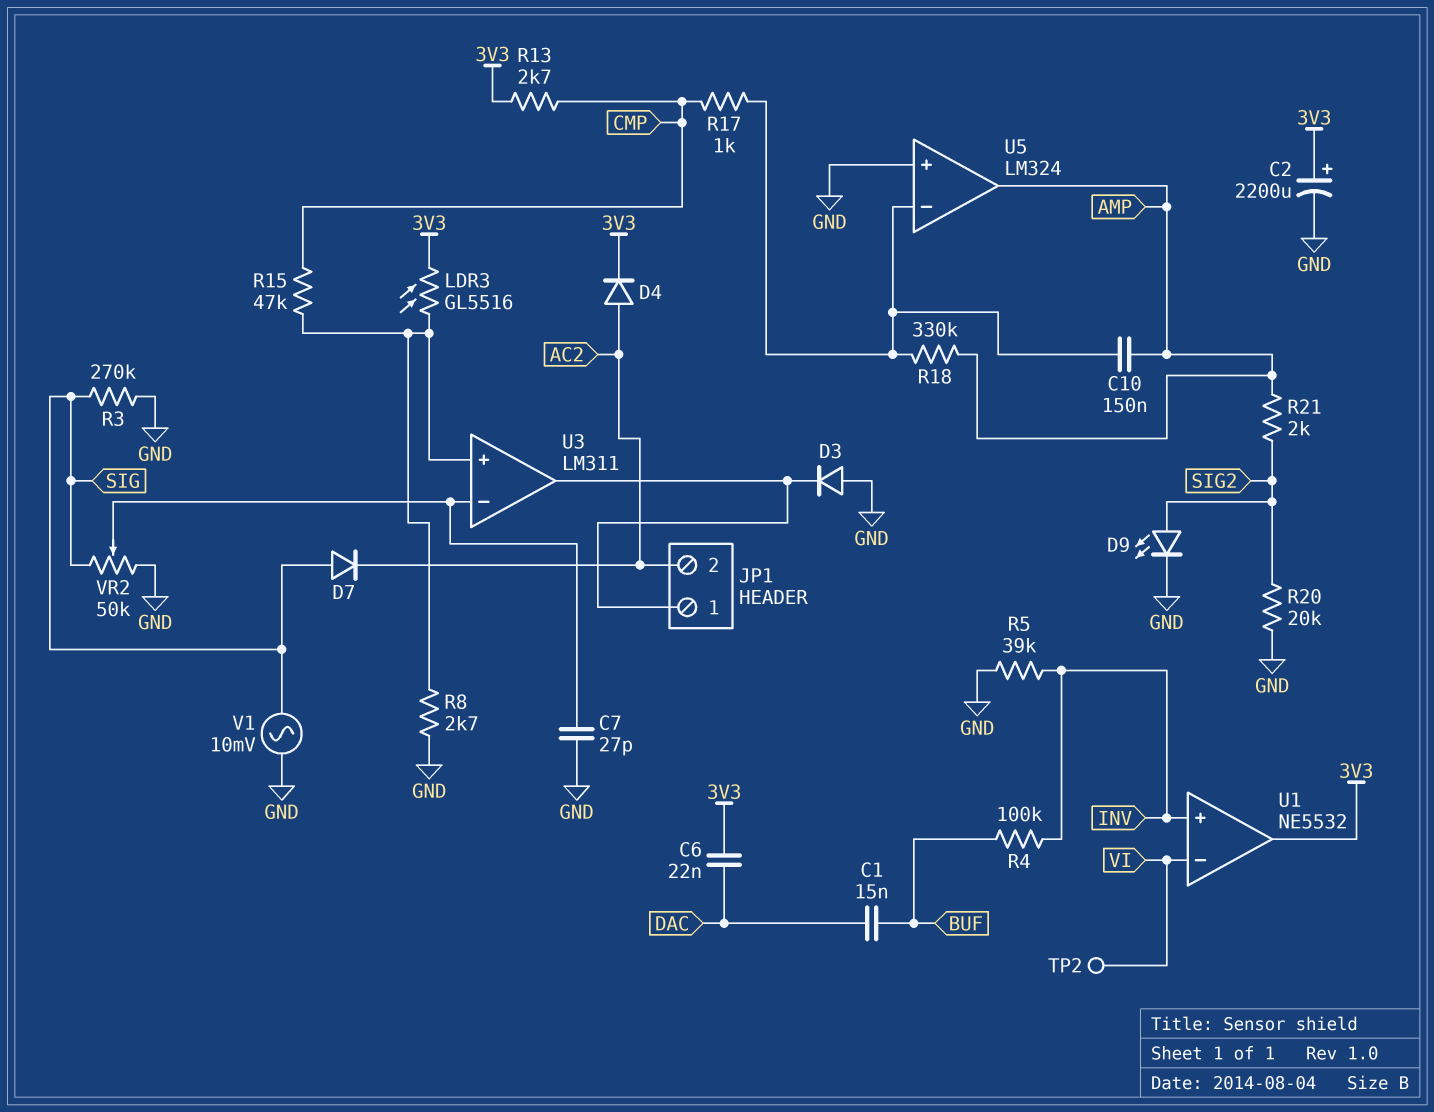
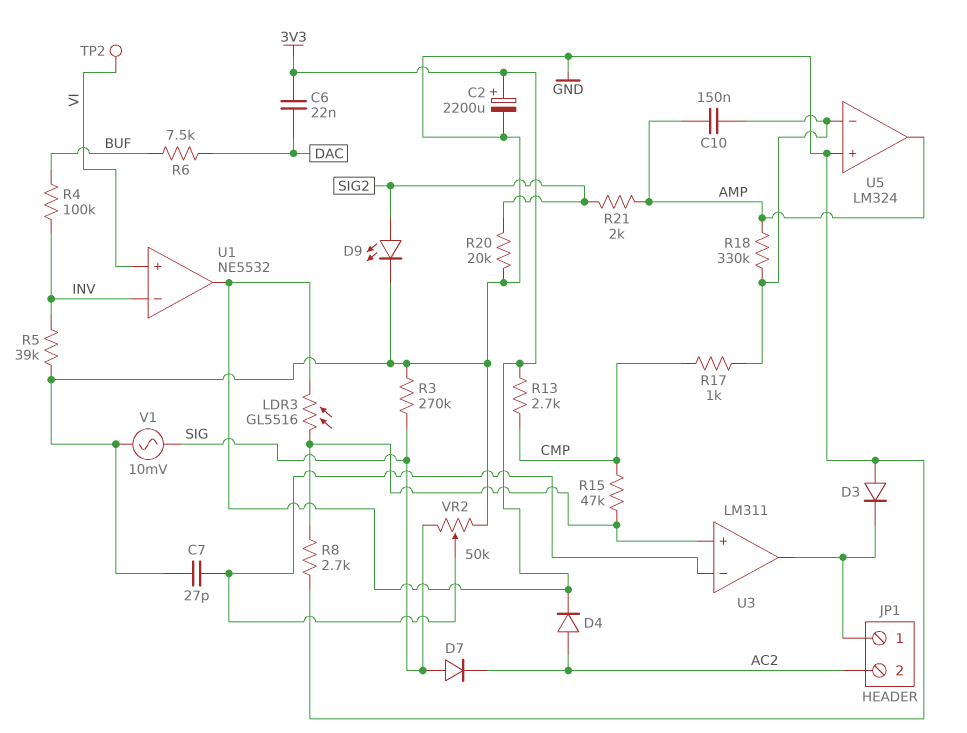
C1: 15nF (BUF, DAC) -> none
R6: none -> 7.5k (BUF, DAC)
U1 pin in+: INV -> VI
U1 pin in-: VI -> INV

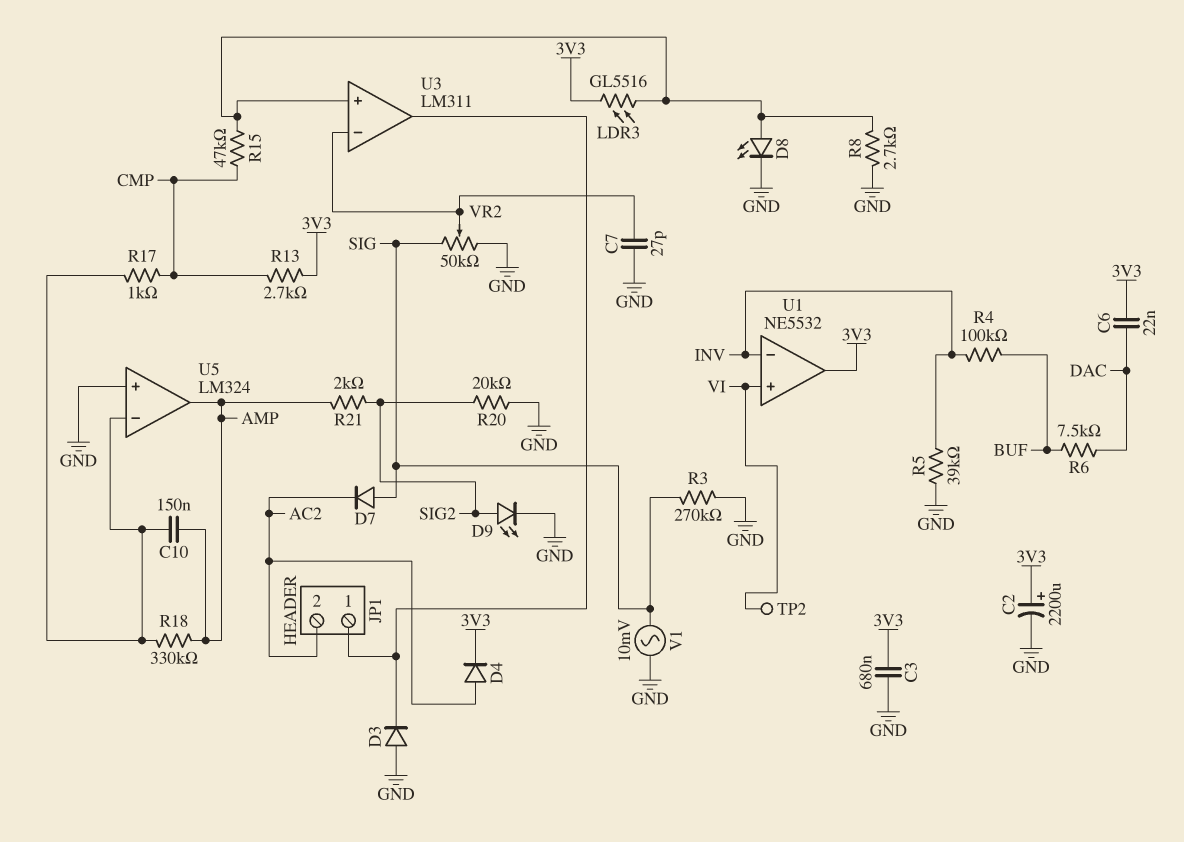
C3: none -> 680nF (3V3, GND)
D8: none -> LED (A U3/in+, K GND)

